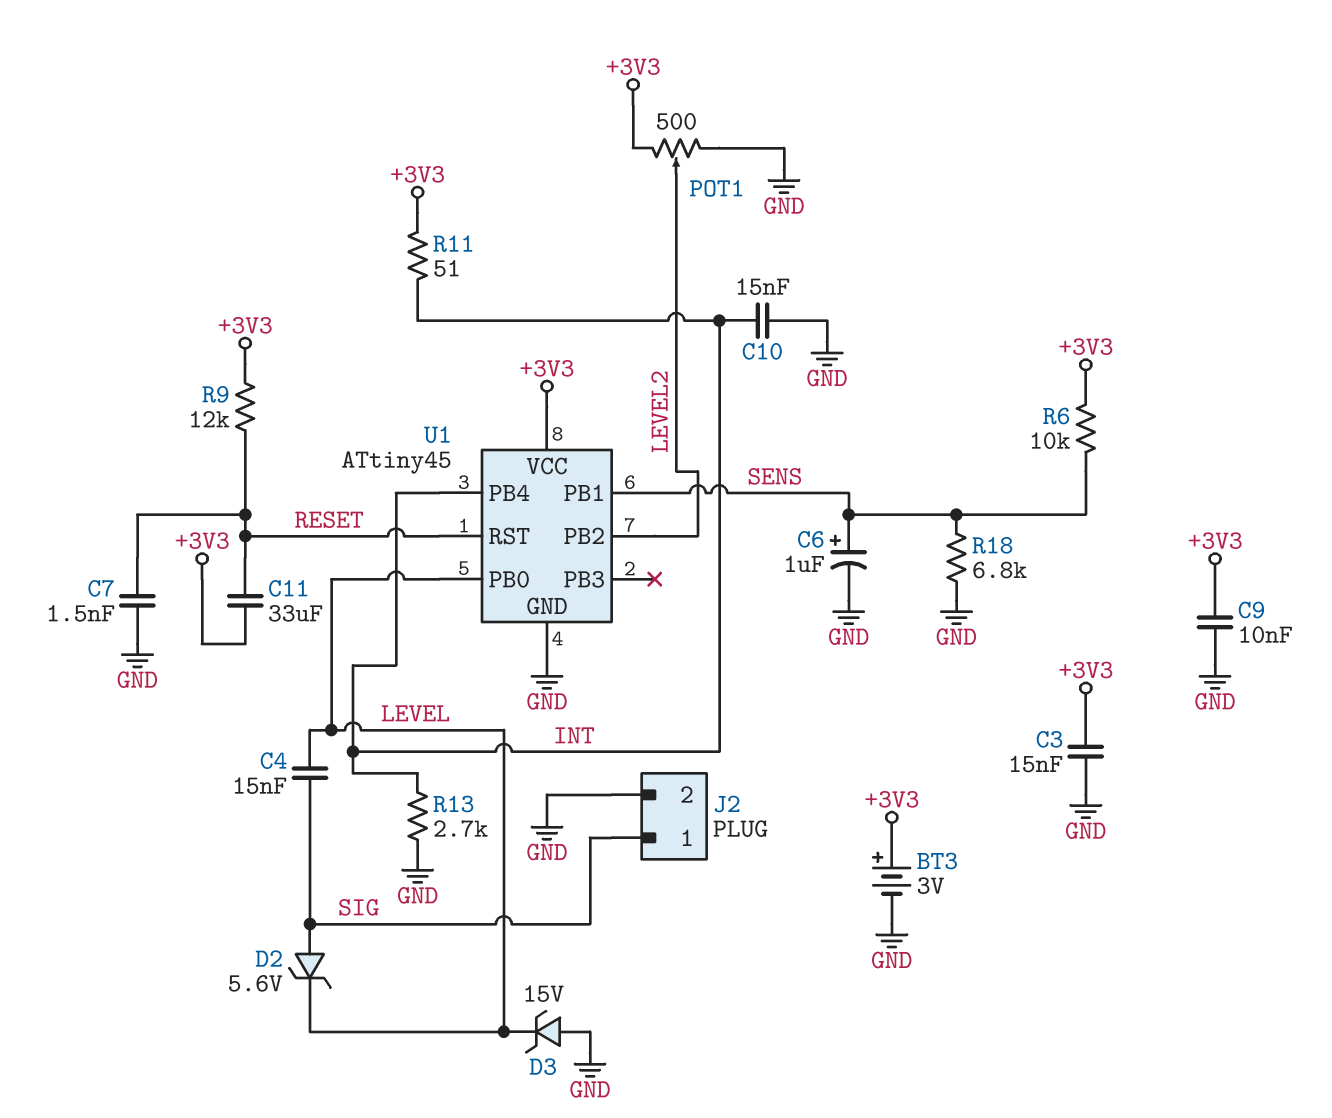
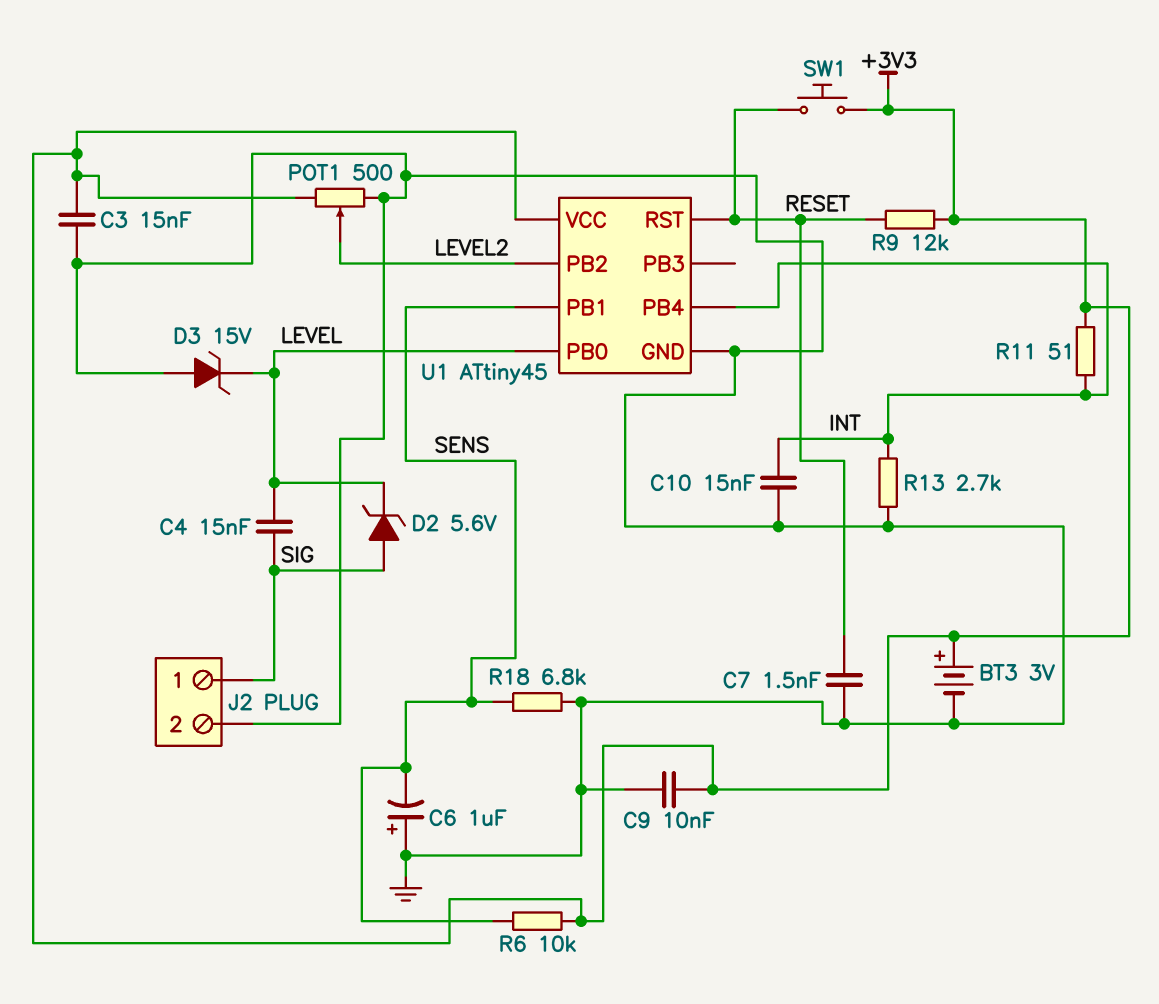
C6: 1uF (plus SENS, minus GND) -> 1uF (plus GND, minus SENS)
C11: 33uF (+3V3, RESET) -> none
SW1: none -> button (+3V3, RESET)

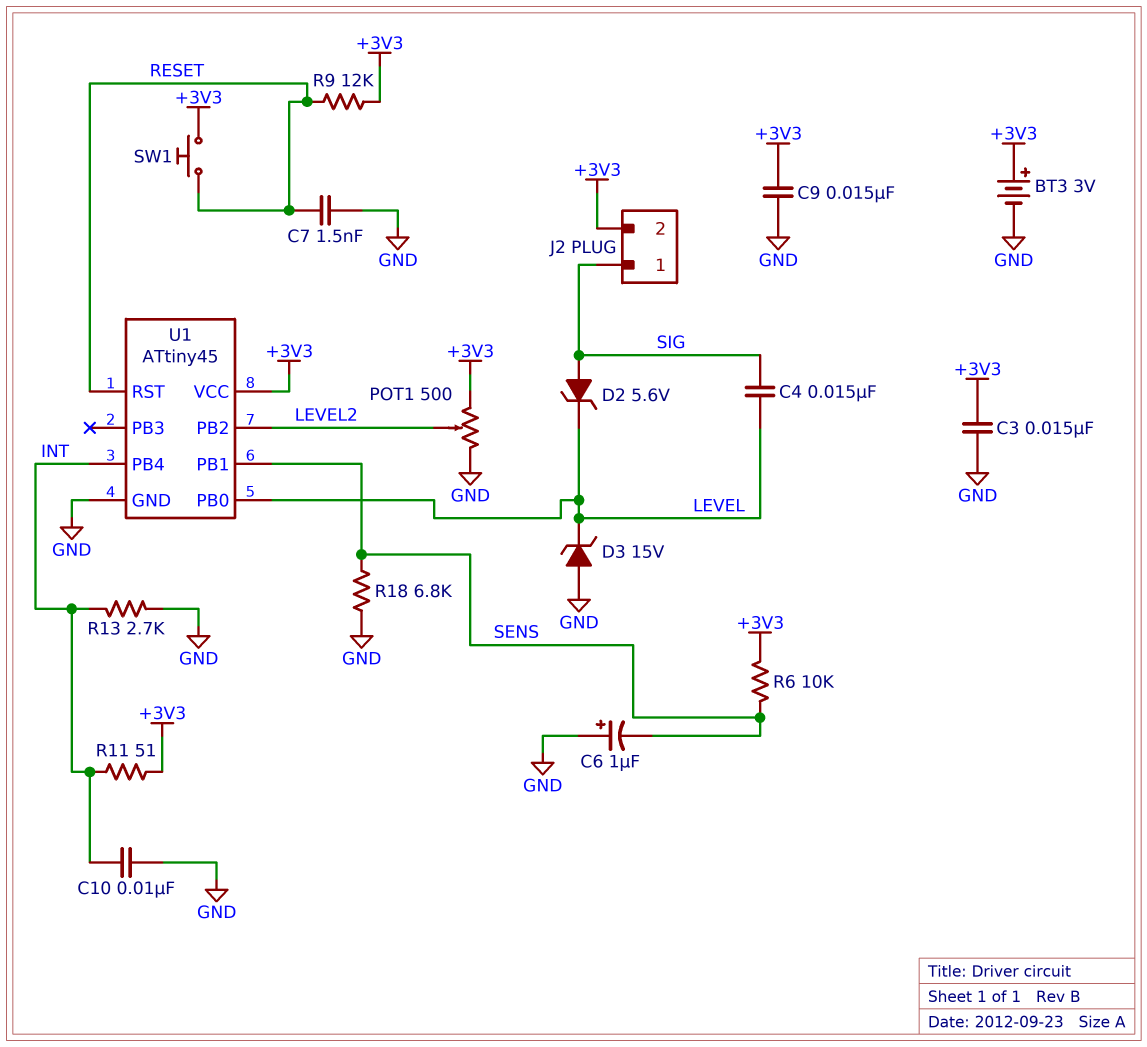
C9: 10nF (+3V3, GND) -> 15nF (+3V3, GND)
C10: 15nF (GND, INT) -> 10nF (GND, INT)
J2 pin 2: GND -> +3V3

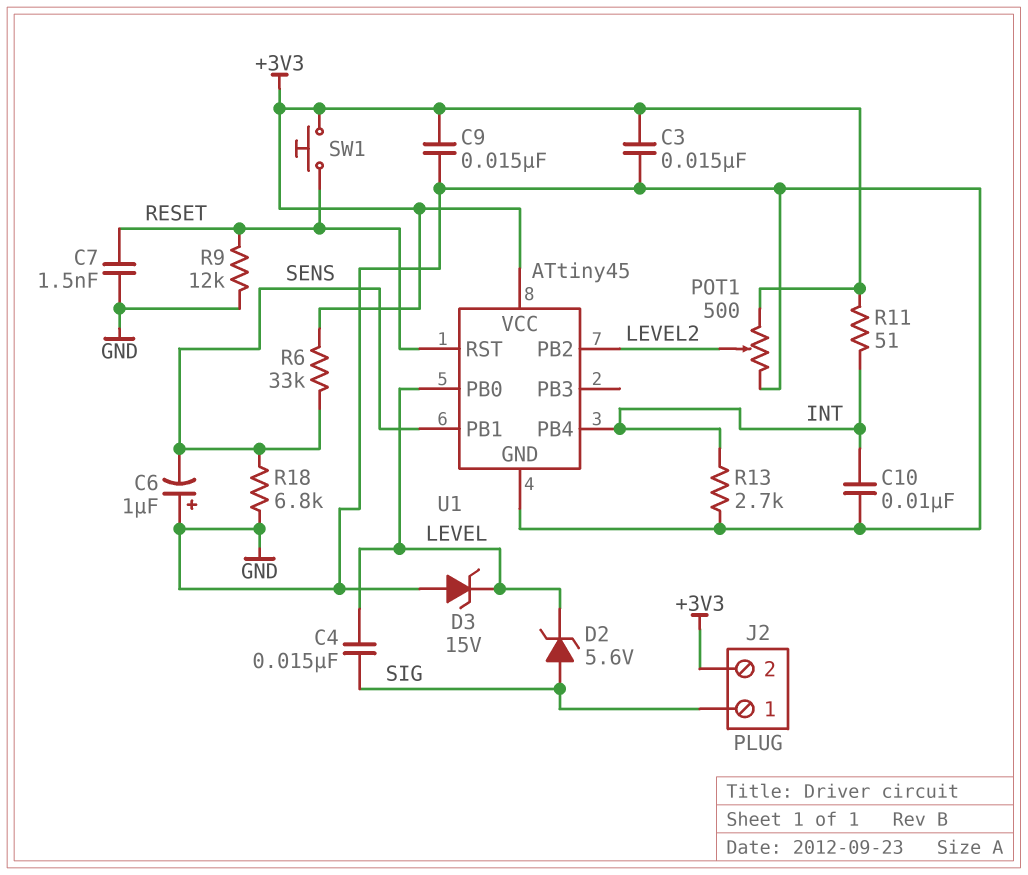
BT3: 3V (plus +3V3, minus GND) -> none
R6: 10k (+3V3, SENS) -> 33k (+3V3, SENS)
R9: 12k (+3V3, RESET) -> 12k (GND, RESET)

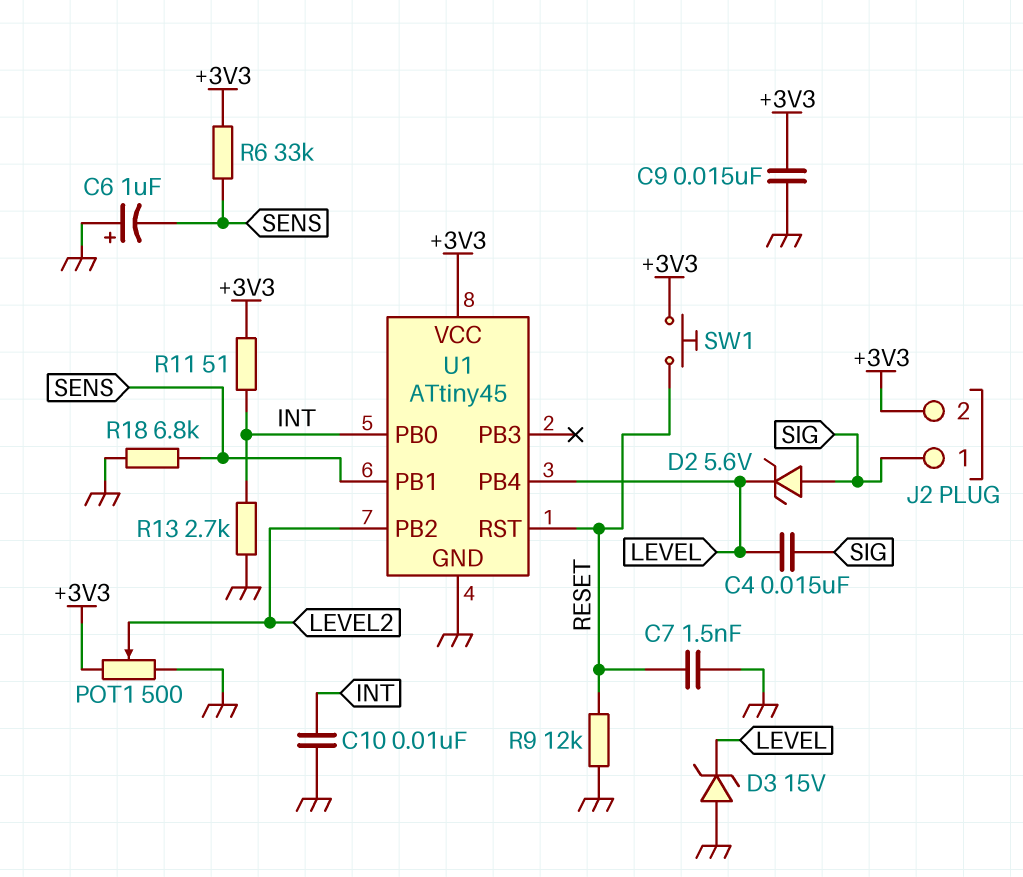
C3: 15nF (+3V3, GND) -> none
U1 pin PB0: LEVEL -> INT
U1 pin PB4: INT -> LEVEL

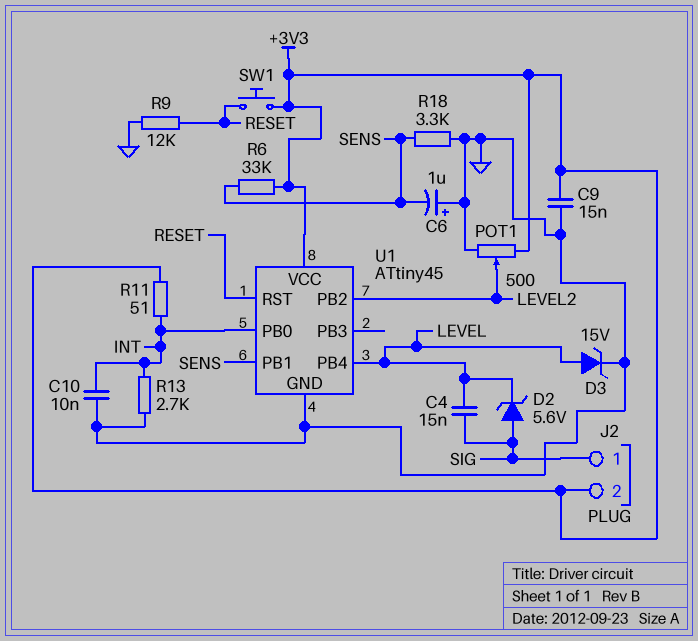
C7: 1.5nF (GND, RESET) -> none
D3: zener 15V (A GND, K LEVEL) -> zener 15V (A LEVEL, K GND)
R18: 6.8k (GND, SENS) -> 3.3k (GND, SENS)

